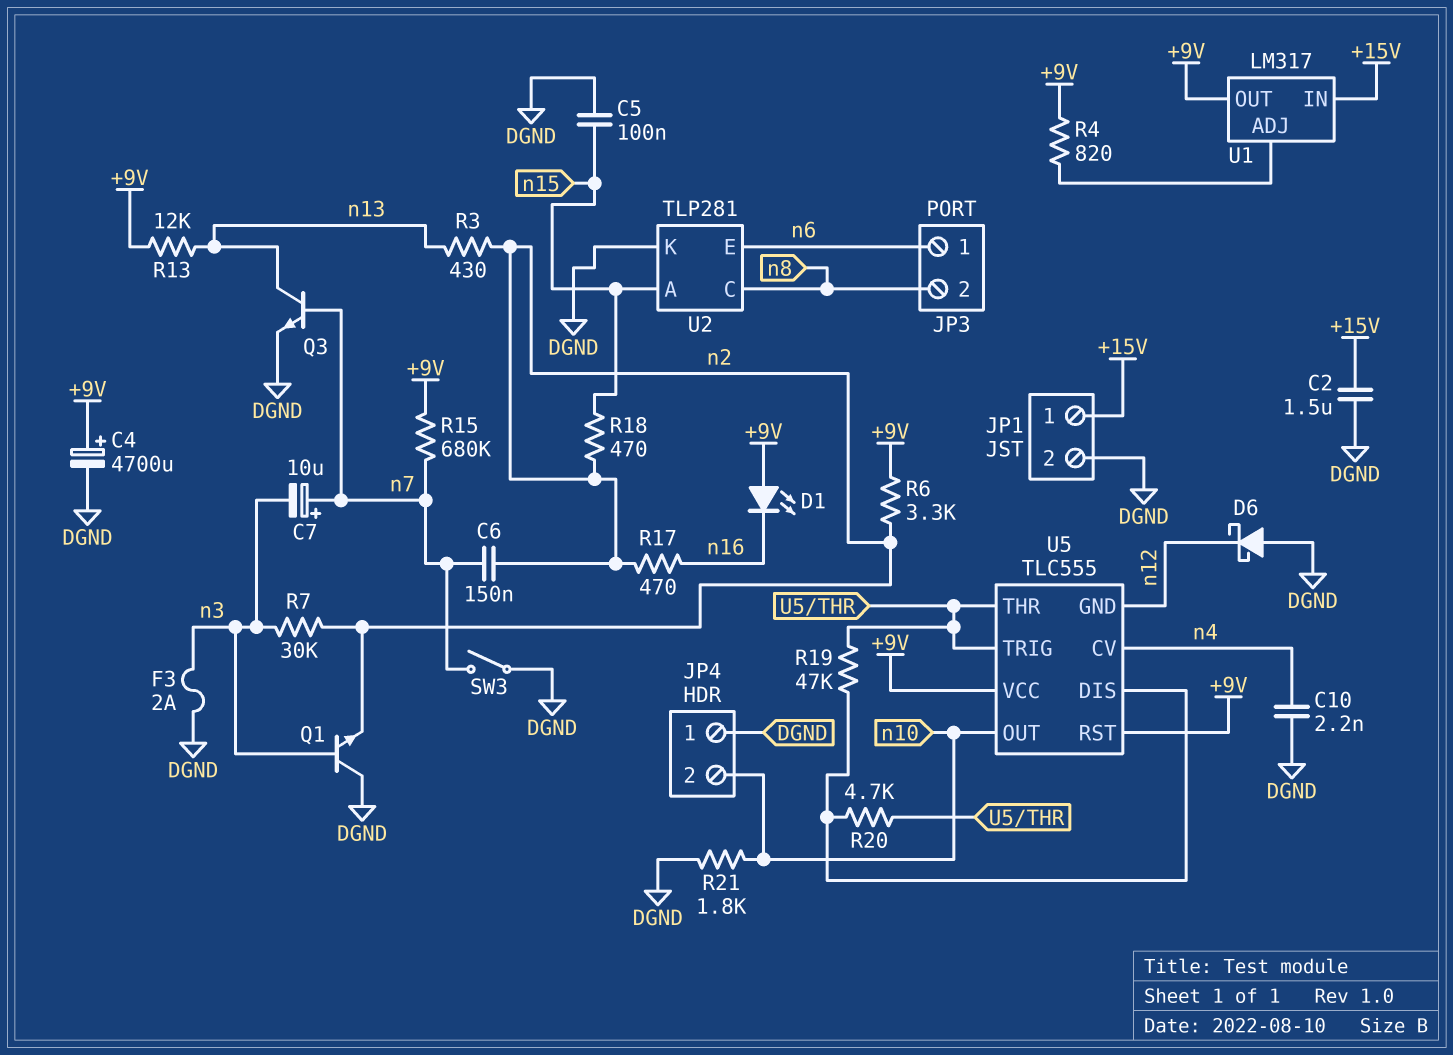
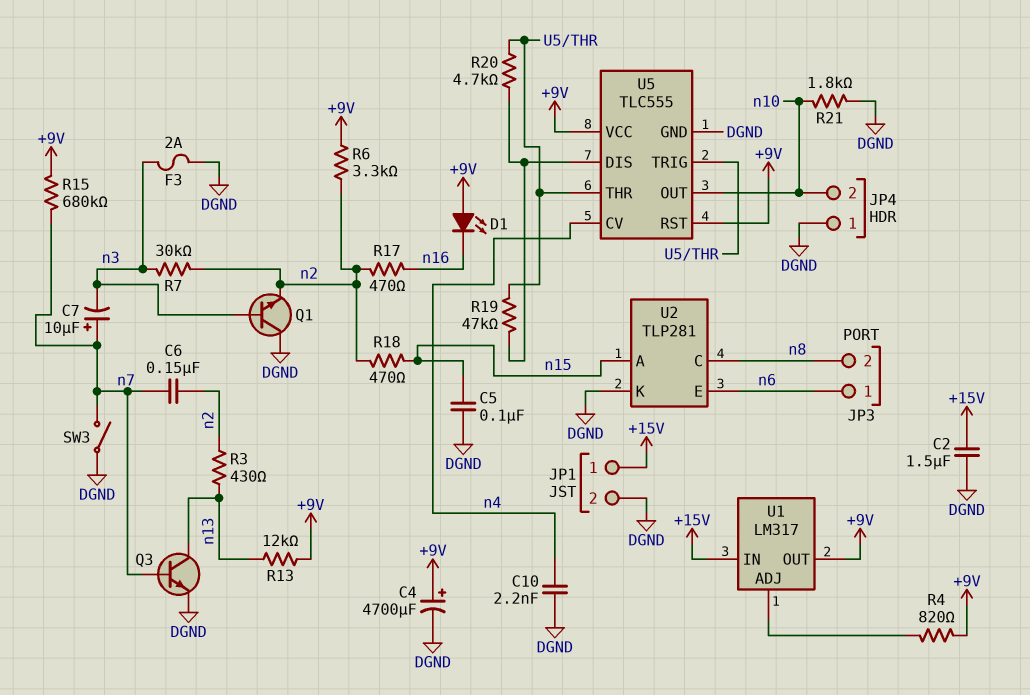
D6: schottky (A DGND, K n12) -> none
U5 pin GND: n12 -> DGND

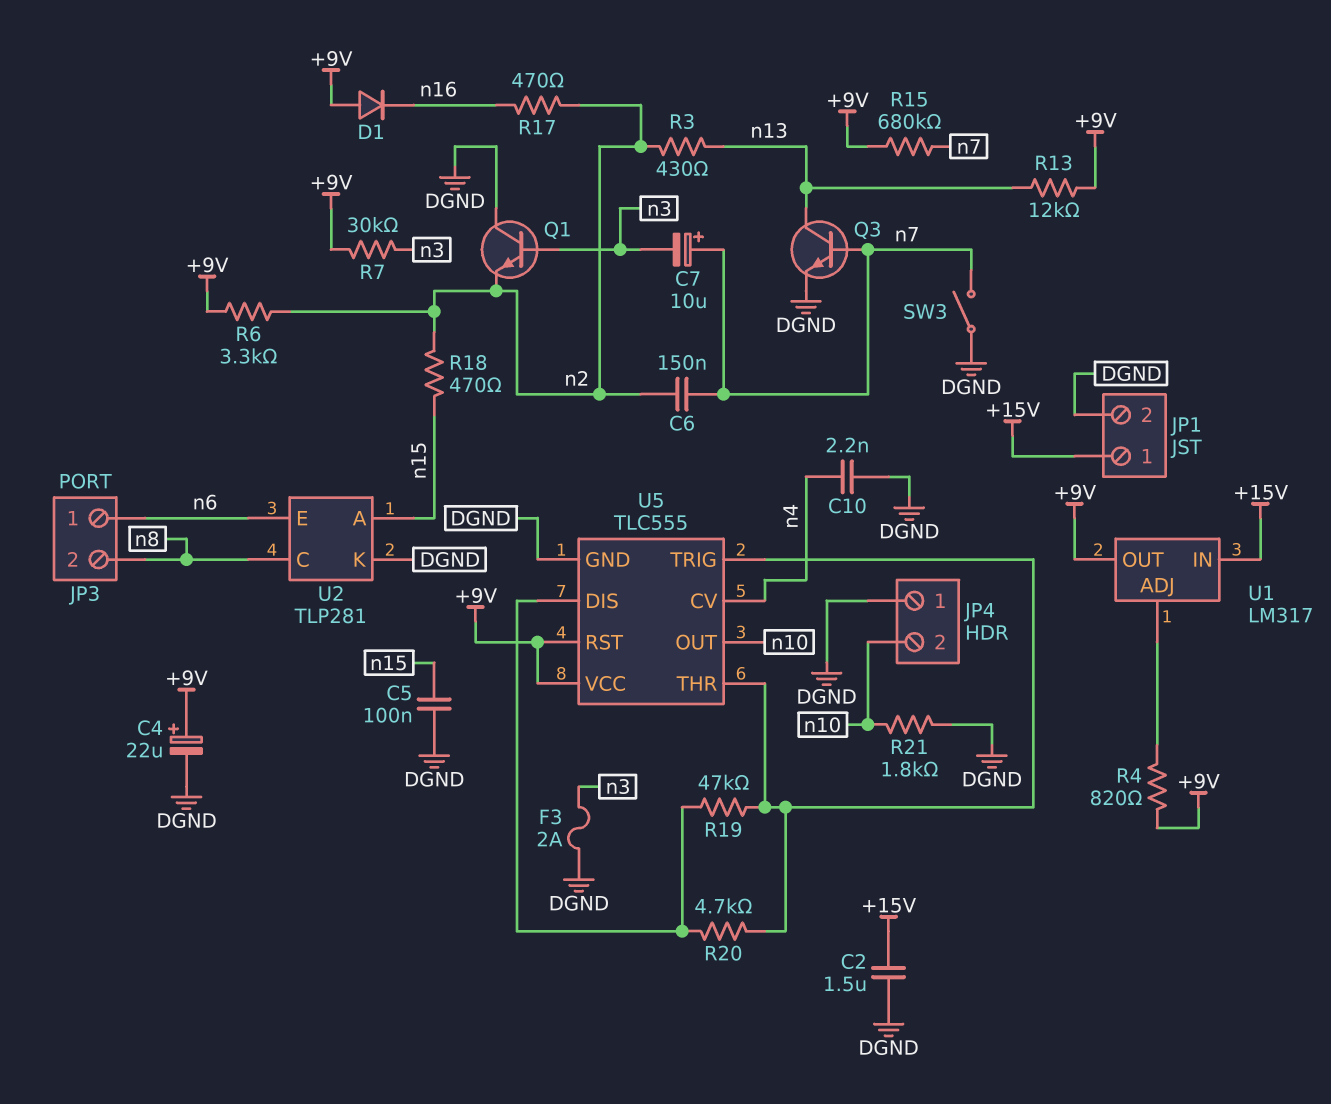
C4: 4700uF (plus +9V, minus DGND) -> 22uF (plus +9V, minus DGND)
D1: LED (A +9V, K n16) -> diode (A +9V, K n16)
R7: 30k (n2, n3) -> 30k (+9V, n3)

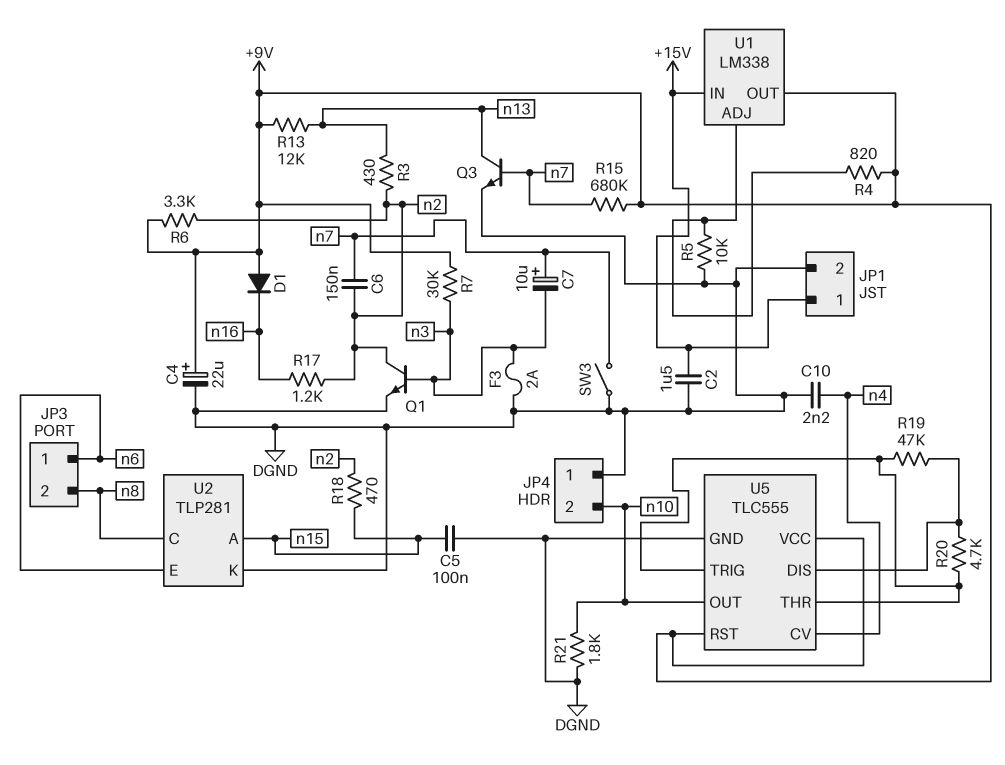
Q1: NPN (B n3, C DGND, E n2) -> NPN (B n3, C n2, E DGND)
R5: none -> 10k (DGND, U1/ADJ)
R17: 470 (n2, n16) -> 1.2k (n2, n16)
U1: LM317 -> LM338

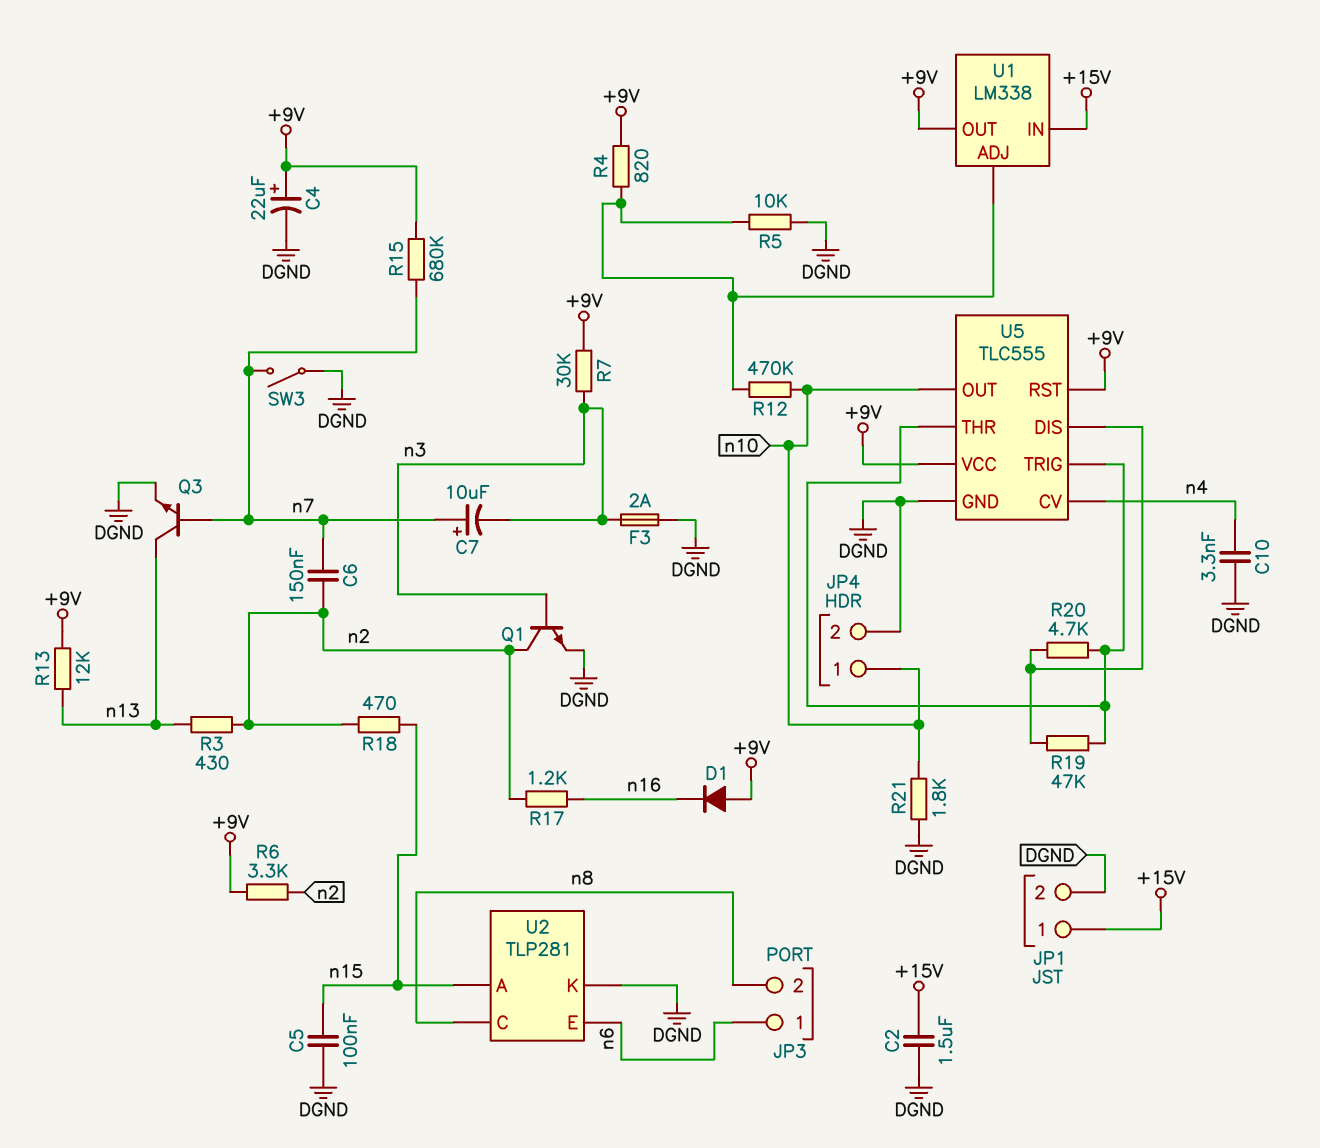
C10: 2.2nF (DGND, n4) -> 3.3nF (DGND, n4)
JP4 pin 1: DGND -> n10
JP4 pin 2: n10 -> DGND
R12: none -> 470k (U1/ADJ, n10)

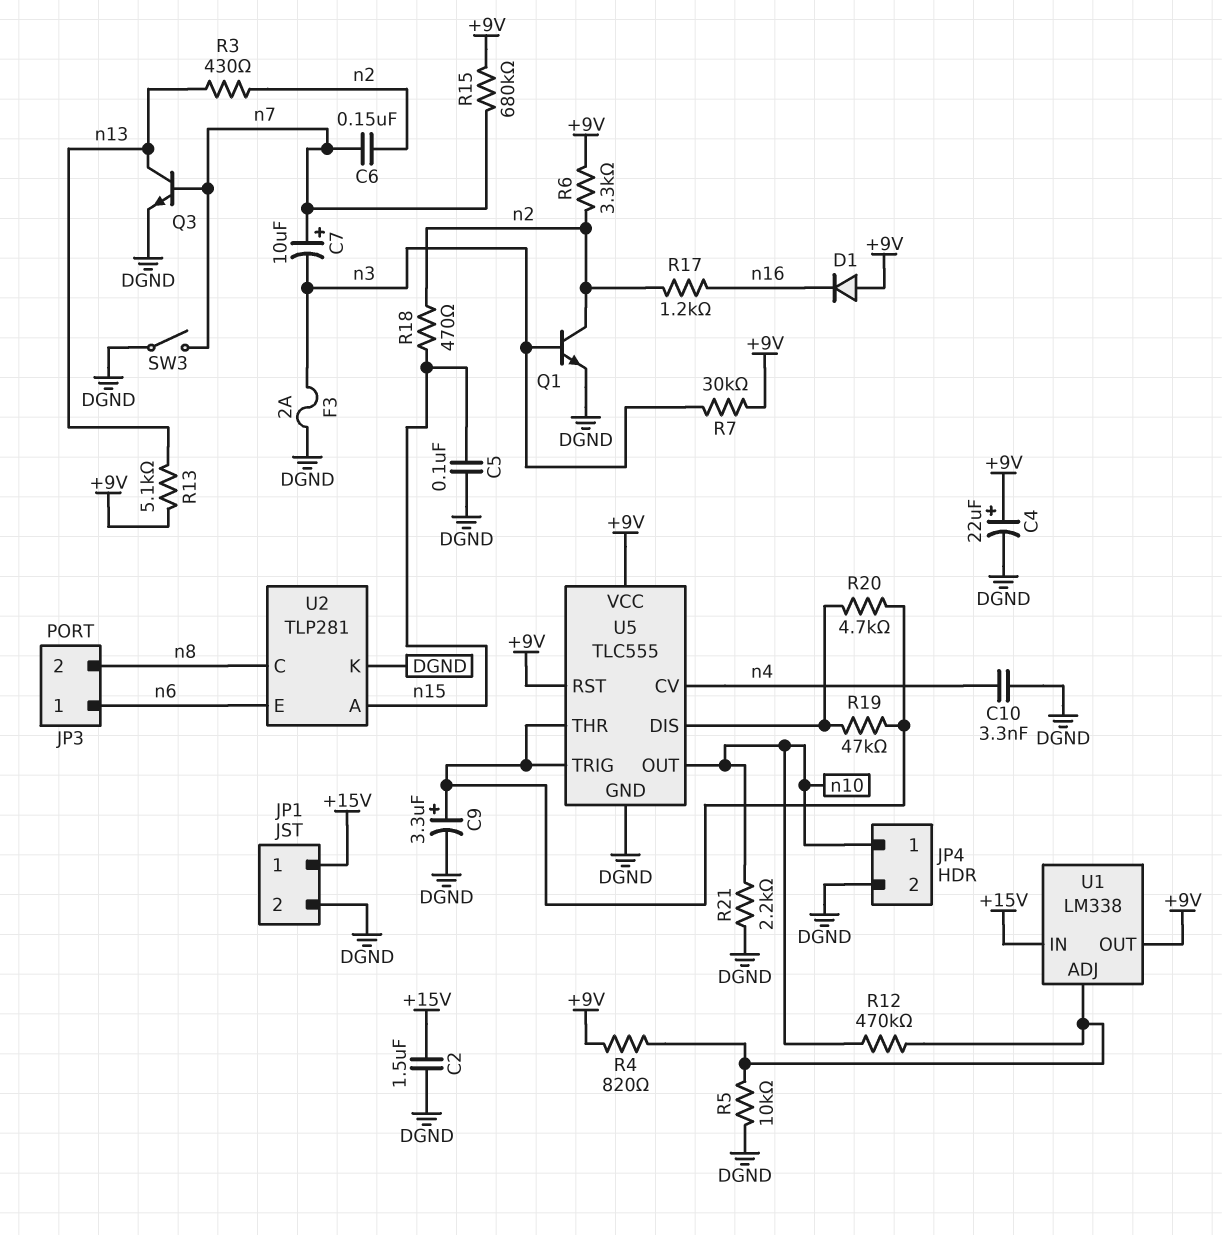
C9: none -> 3.3uF (plus U5/THR, minus DGND)
R13: 12k (+9V, n13) -> 5.1k (+9V, n13)
R21: 1.8k (DGND, n10) -> 2.2k (DGND, n10)

